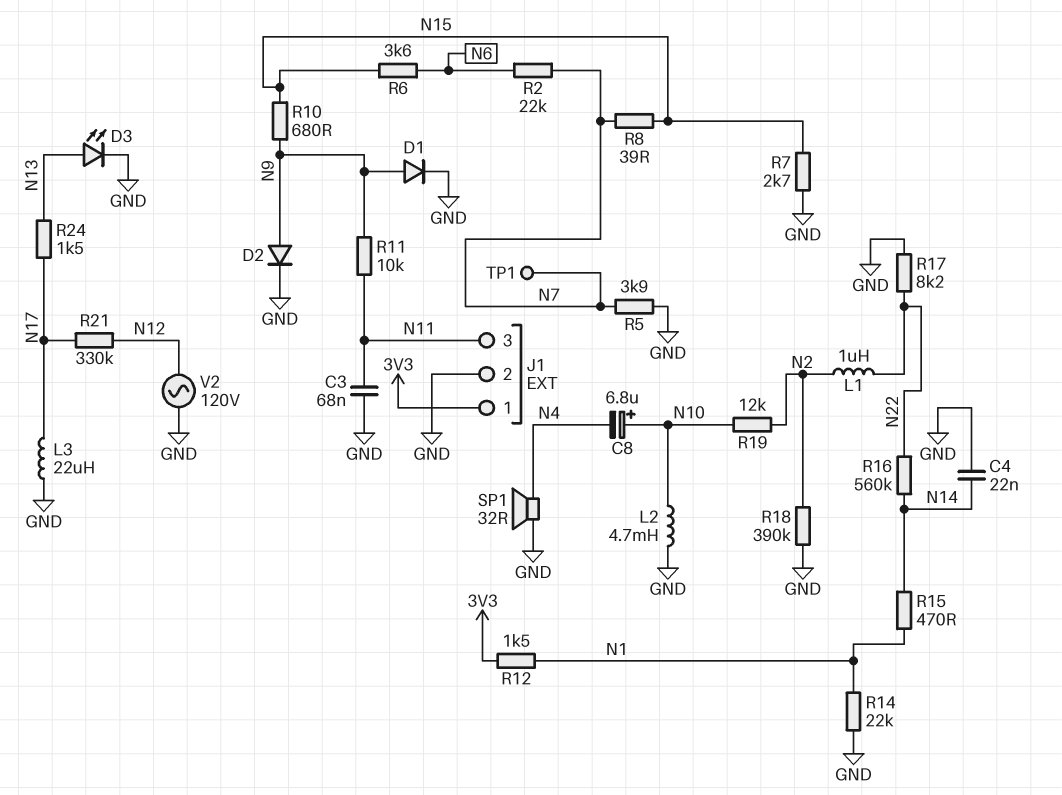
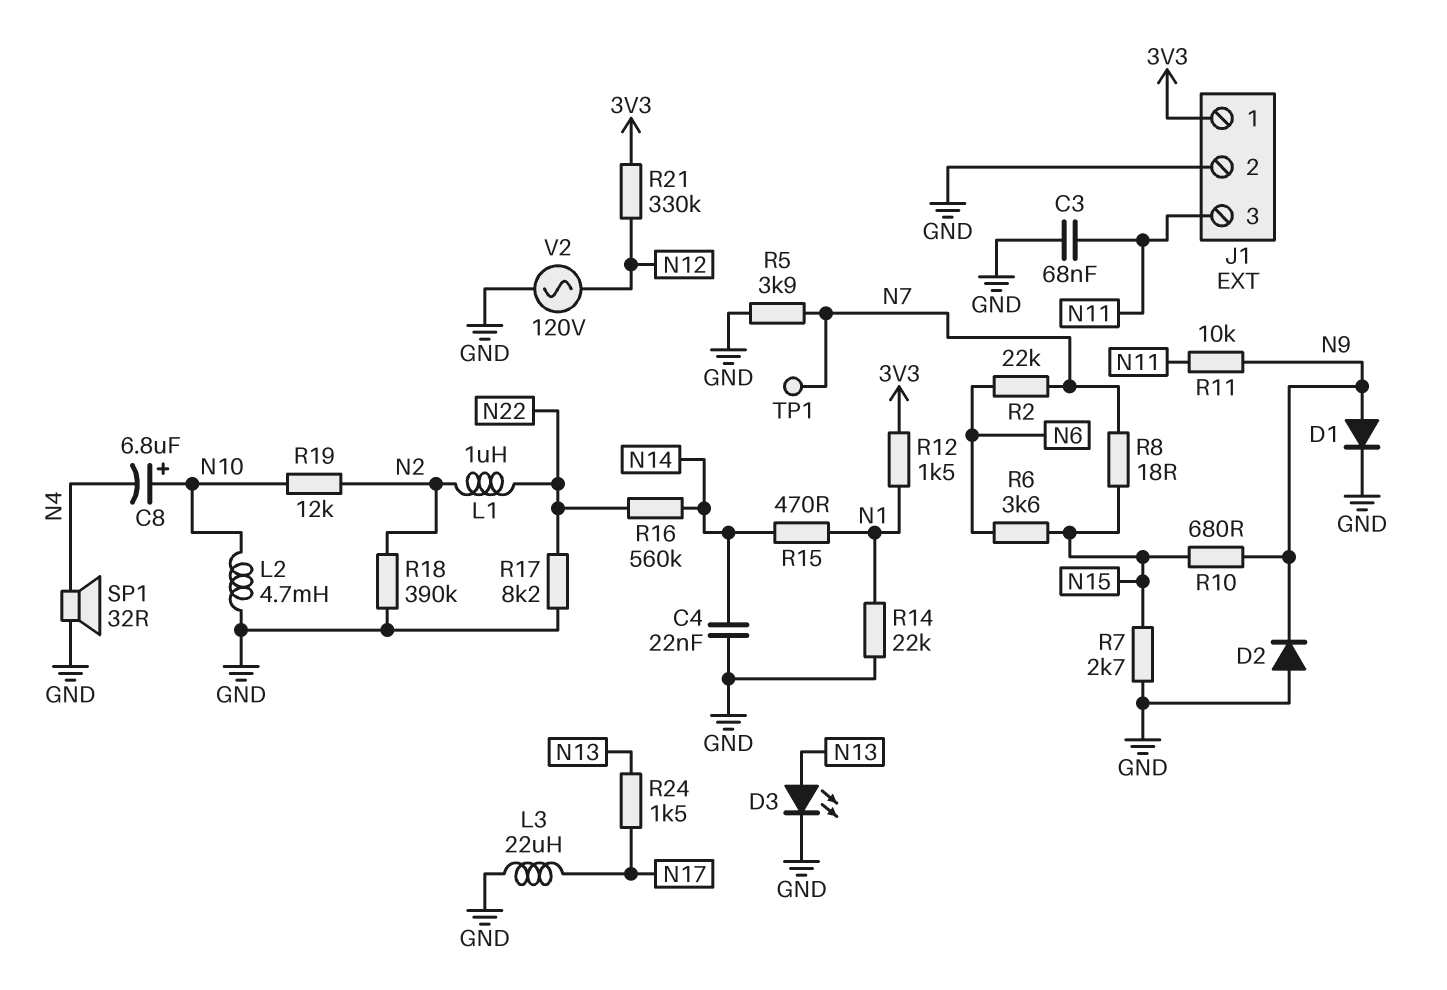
D2: diode (A N9, K GND) -> diode (A GND, K N9)
R8: 39 (N7, N15) -> 18 (N7, N15)
R21: 330k (N12, N17) -> 330k (3V3, N12)

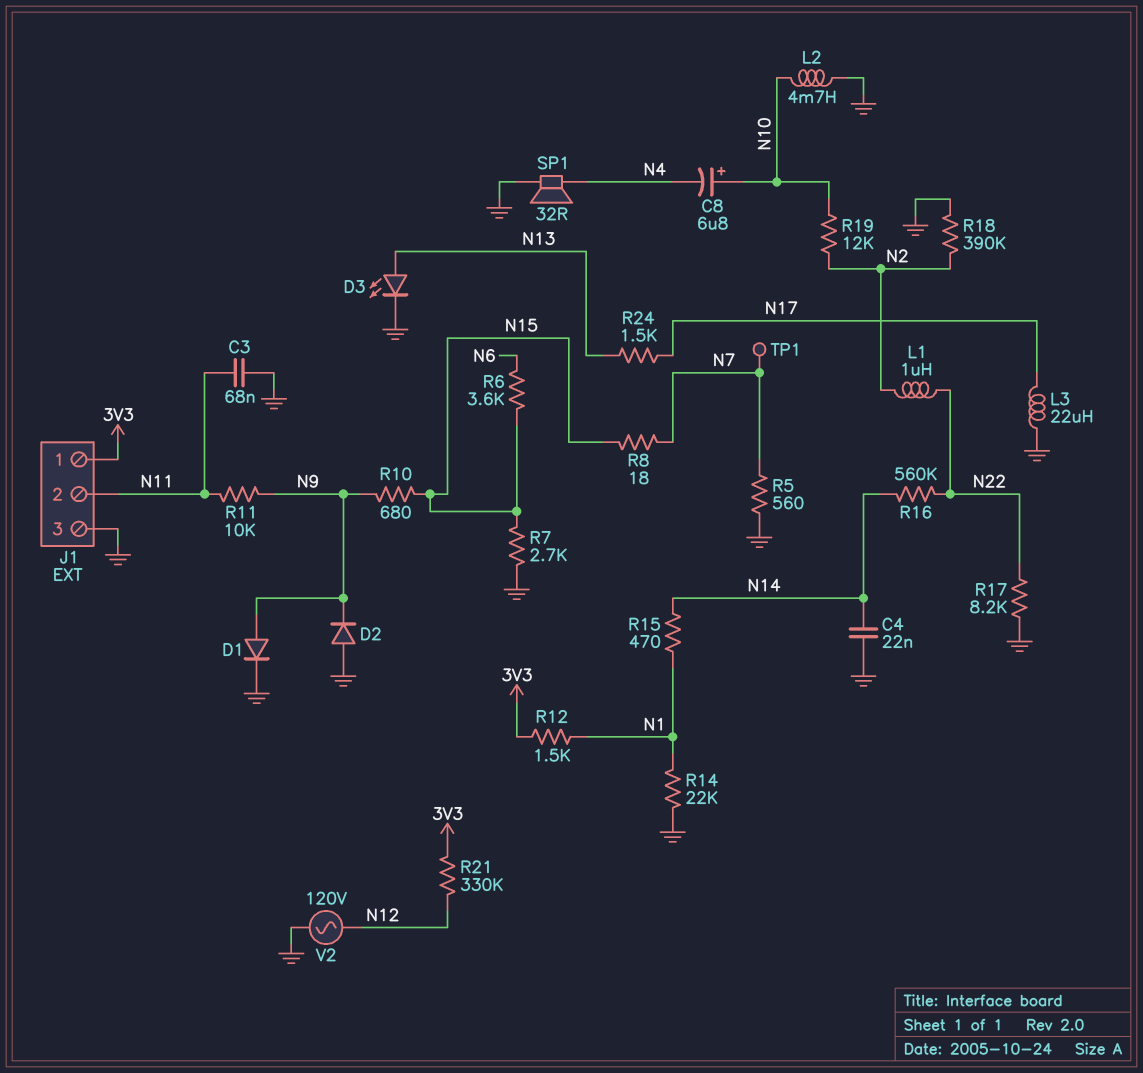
J1 pin 2: GND -> N11
J1 pin 3: N11 -> GND
R2: 22k (N6, N7) -> none
R5: 3.9k (GND, N7) -> 560 (GND, N7)

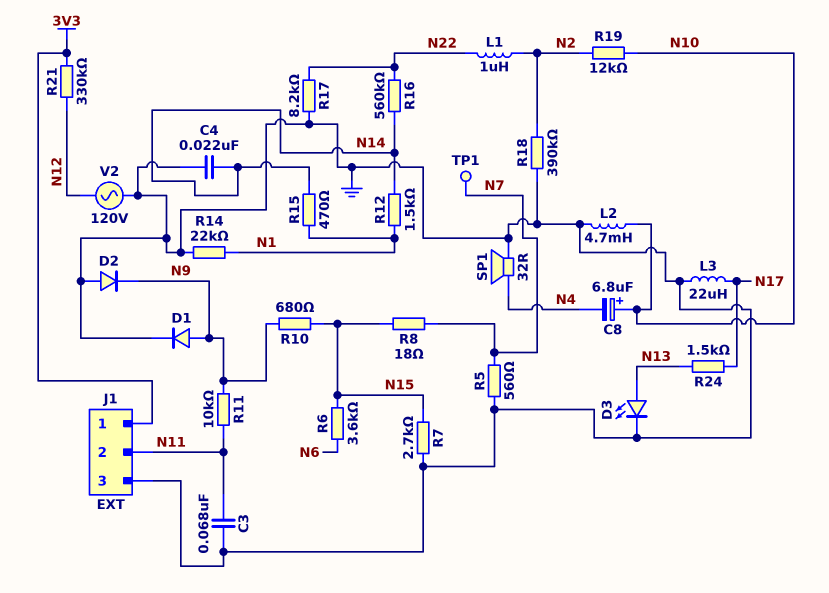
R12: 1.5k (3V3, N1) -> 1.5k (N1, N14)

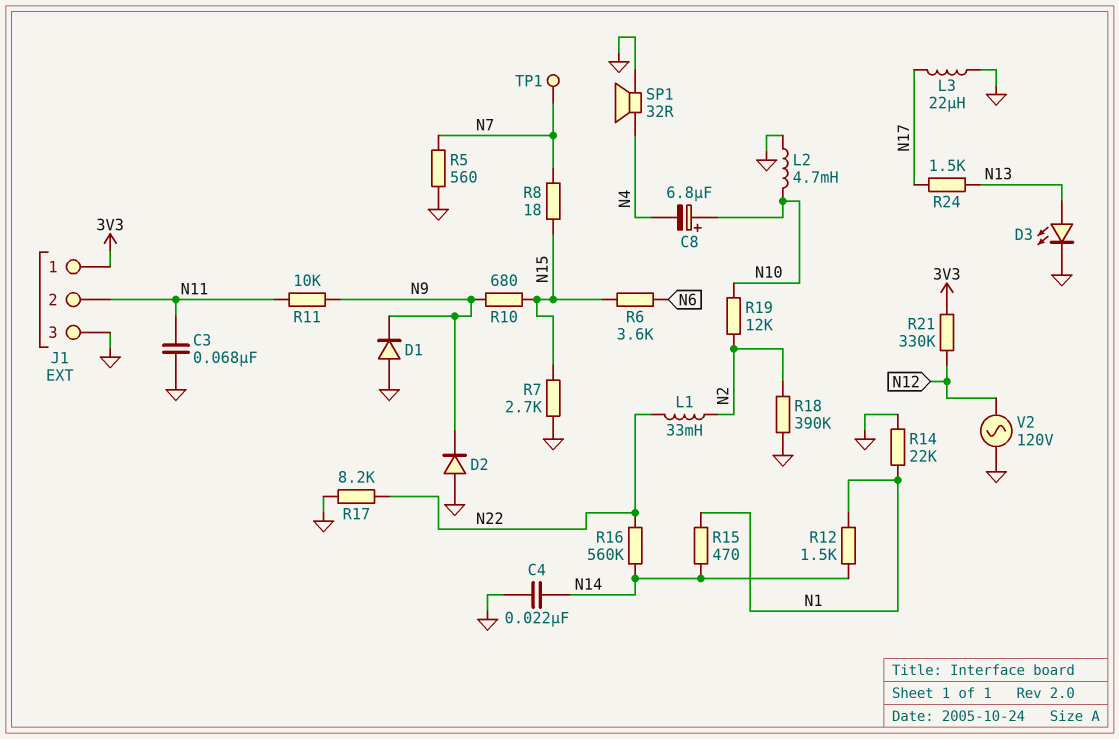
D1: diode (A N9, K GND) -> diode (A GND, K N9)
L1: 1uH (N2, N22) -> 33mH (N2, N22)

